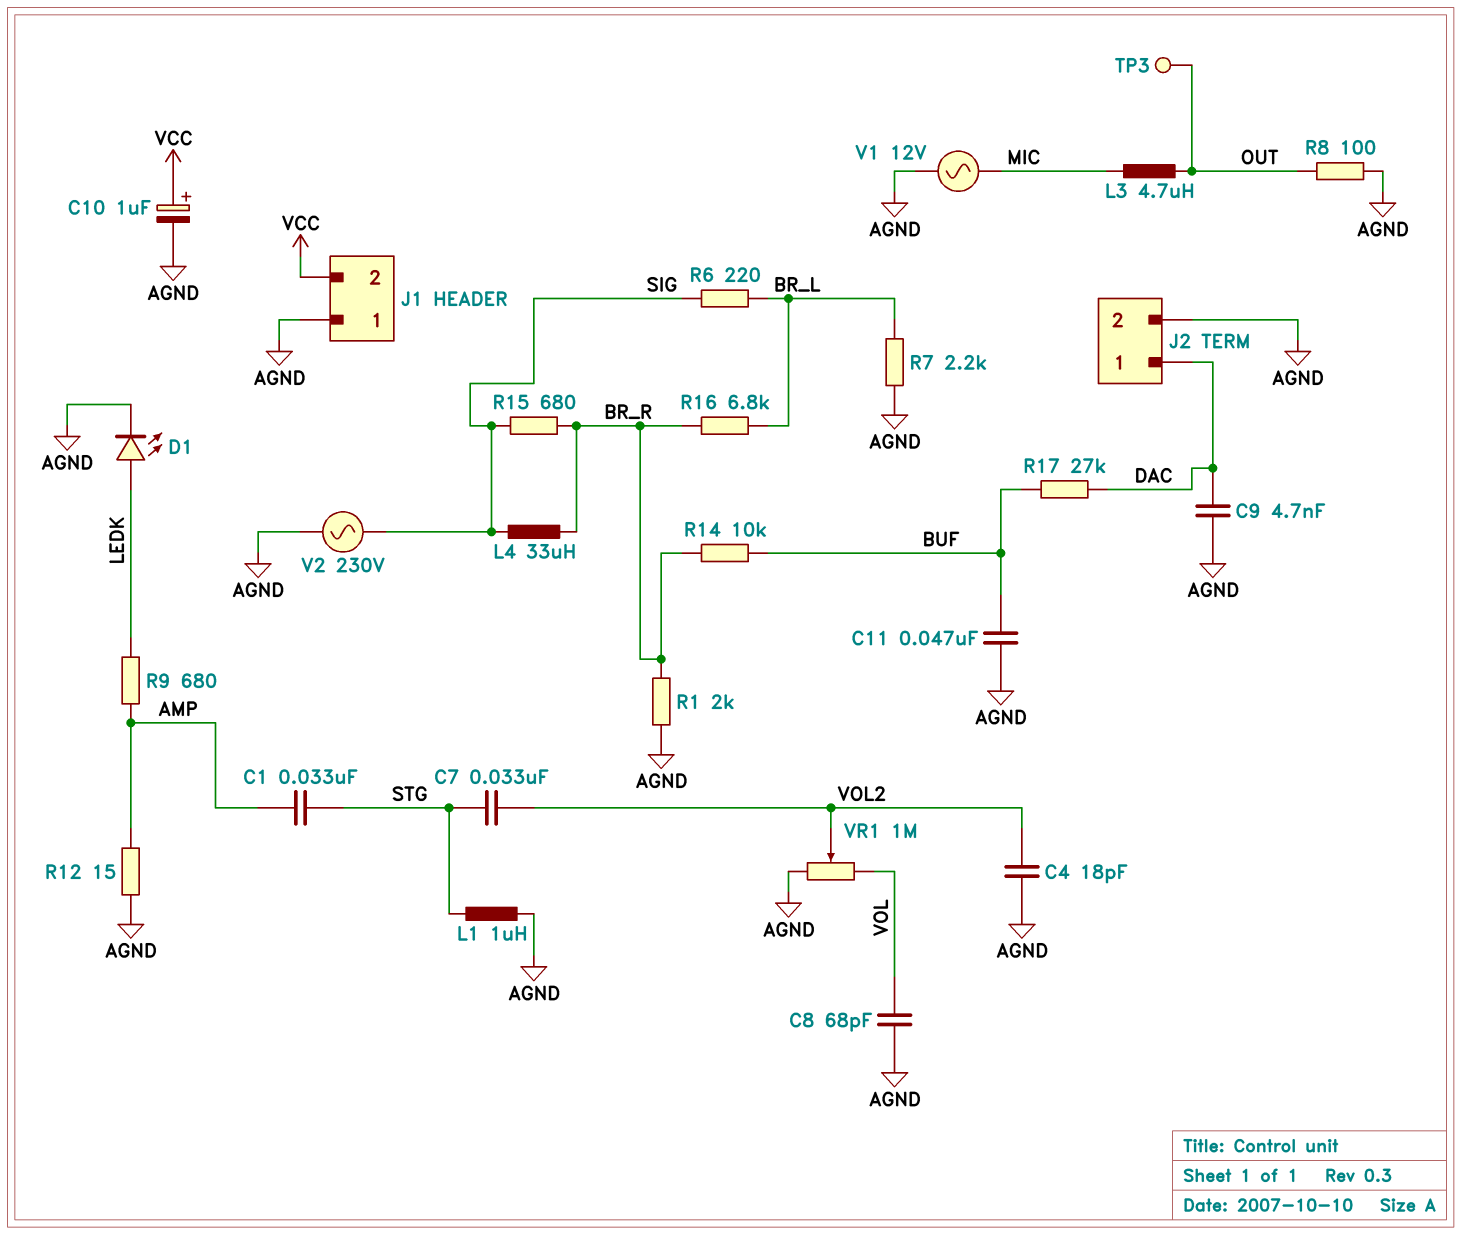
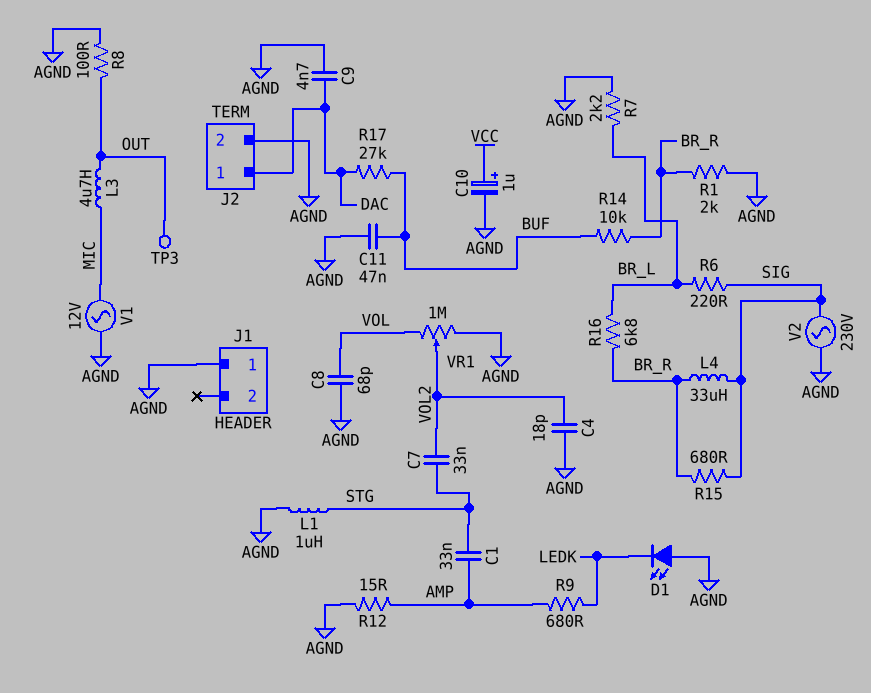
D1: LED (A LEDK, K AGND) -> LED (A AGND, K LEDK)
J1 pin 2: VCC -> none

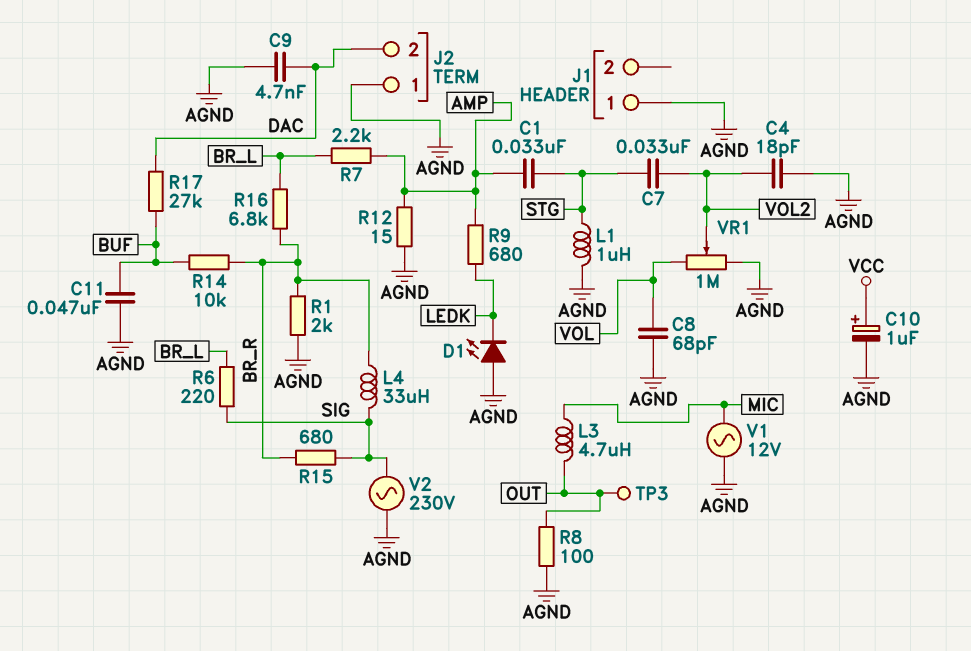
J2 pin 1: DAC -> AGND
J2 pin 2: AGND -> DAC
R7: 2.2k (AGND, BR_L) -> 2.2k (AMP, BR_L)

